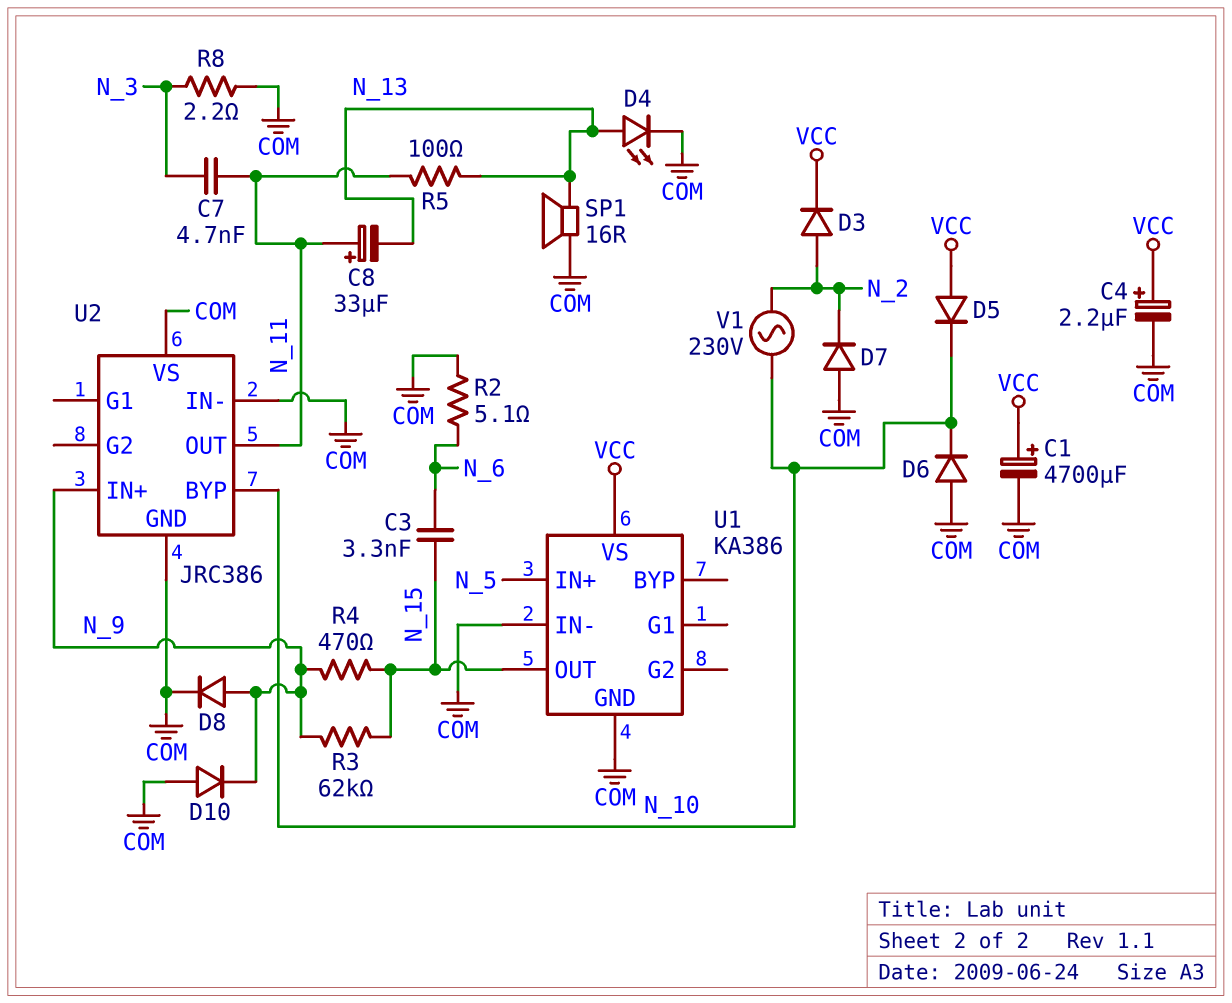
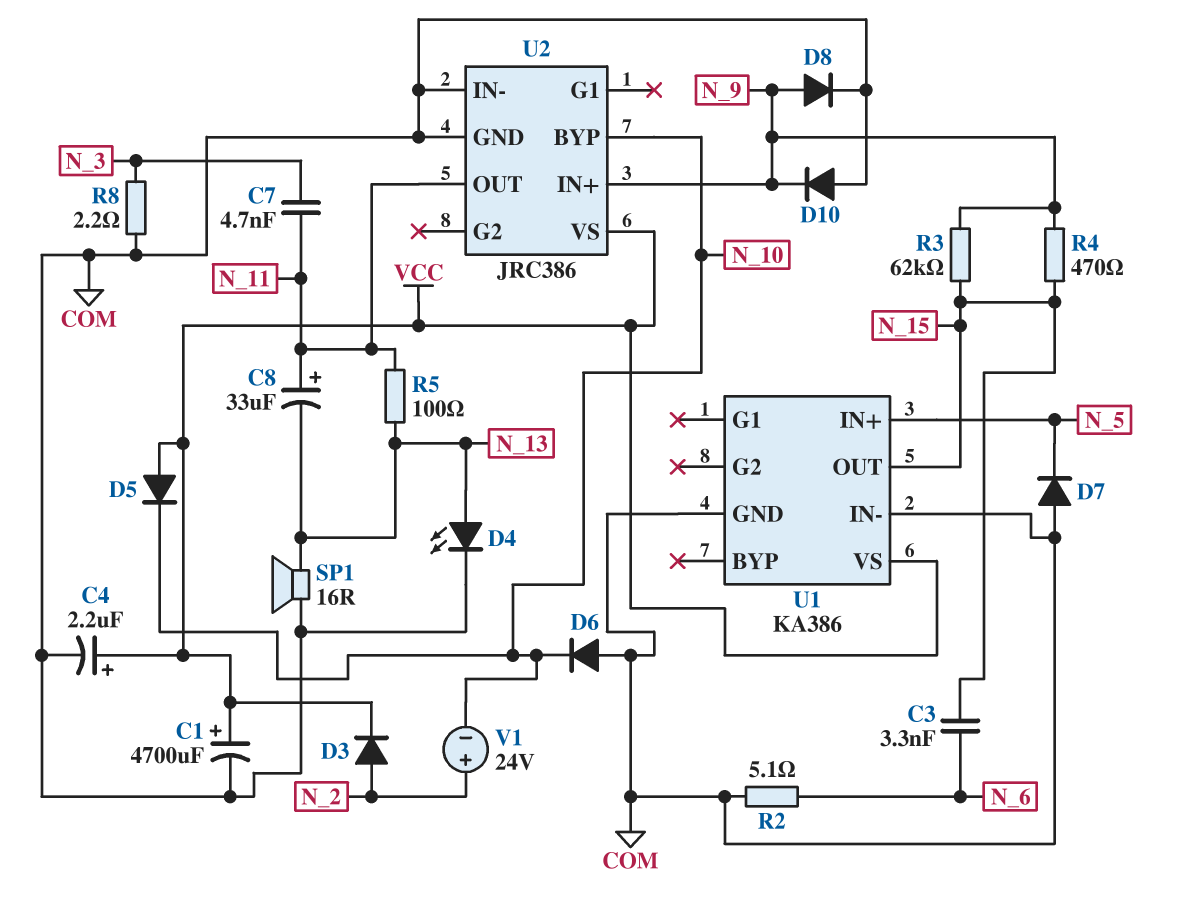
D7: diode (A COM, K N_2) -> diode (A COM, K N_5)
U2 pin VS: COM -> VCC
V1: AC 230V (N_2, N_10) -> 24V (plus N_2, minus N_10)

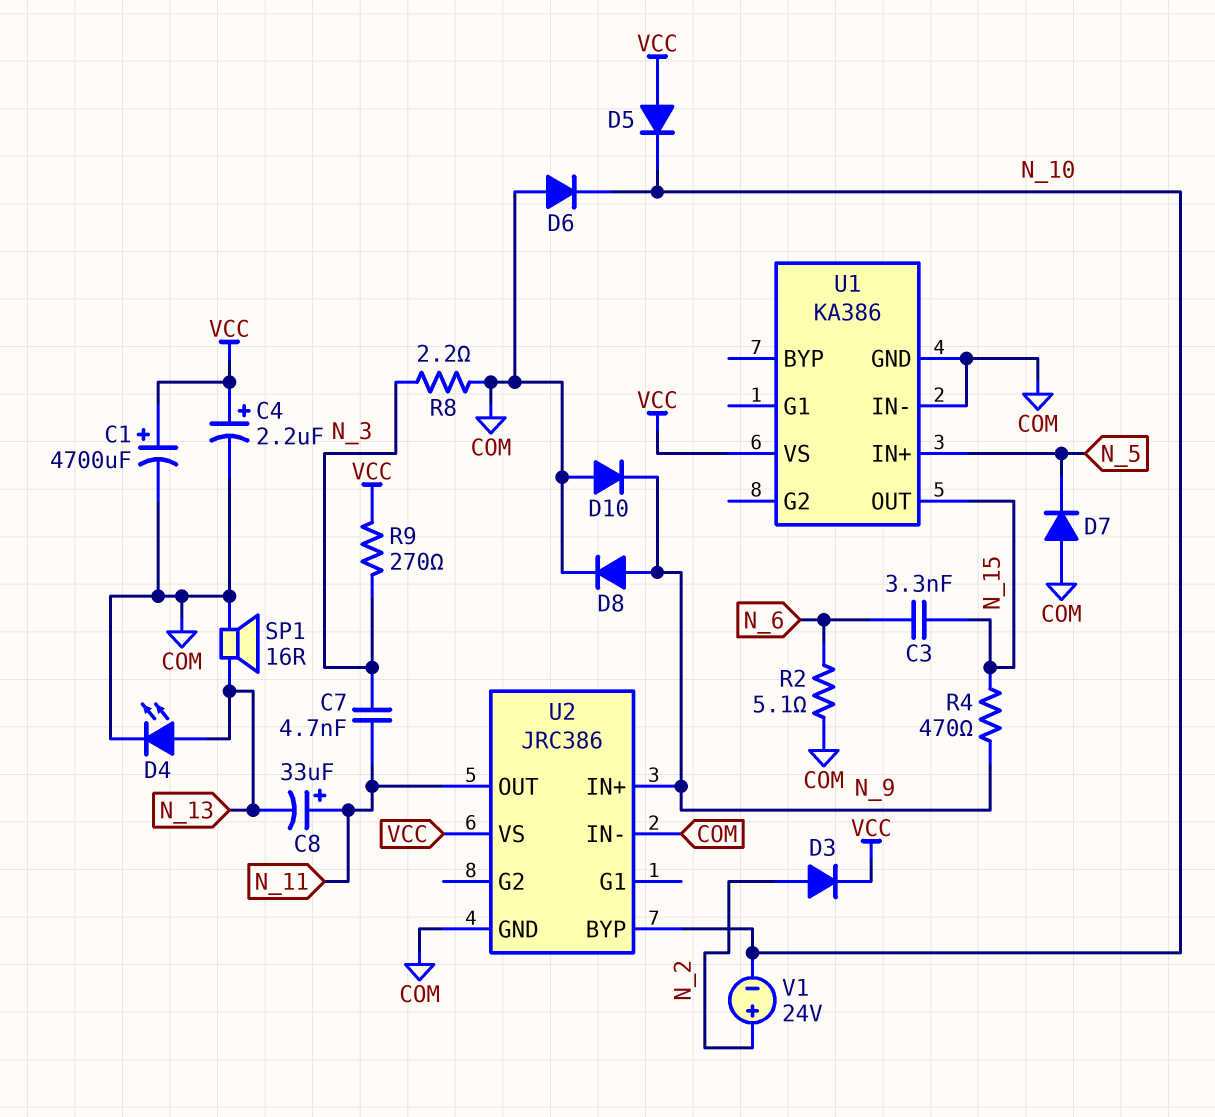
R3: 62k (N_9, N_15) -> none
R5: 100 (N_11, N_13) -> none
R9: none -> 270 (N_3, VCC)

